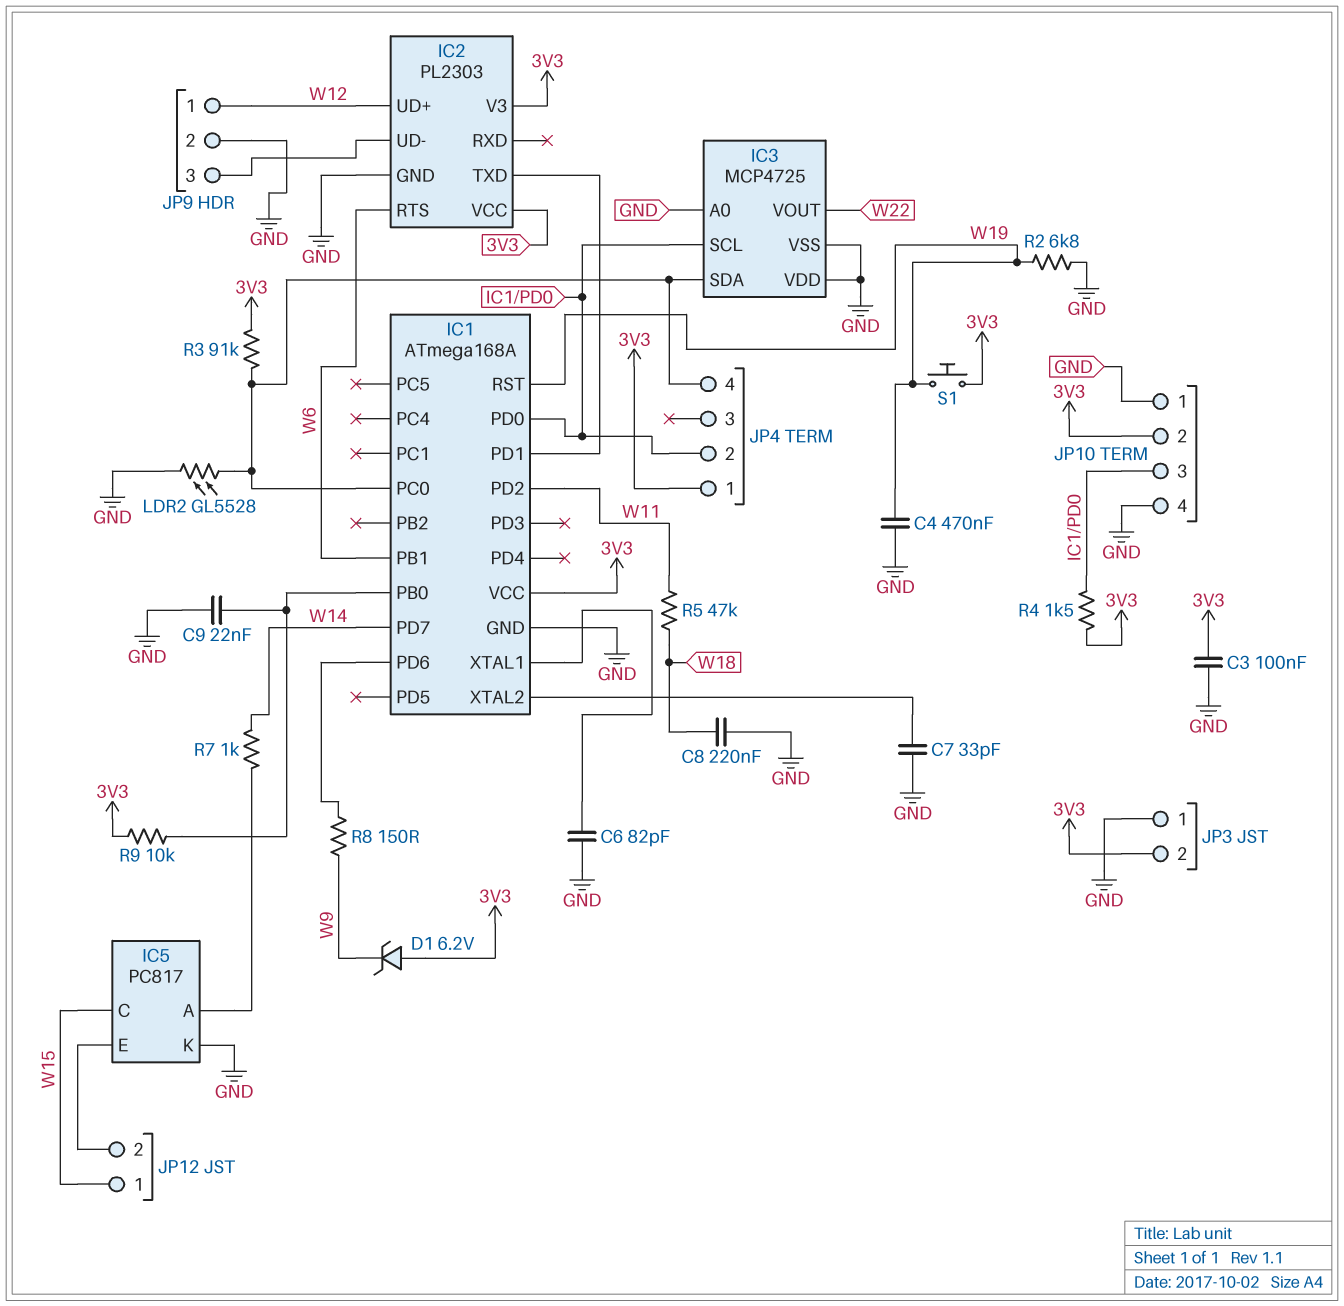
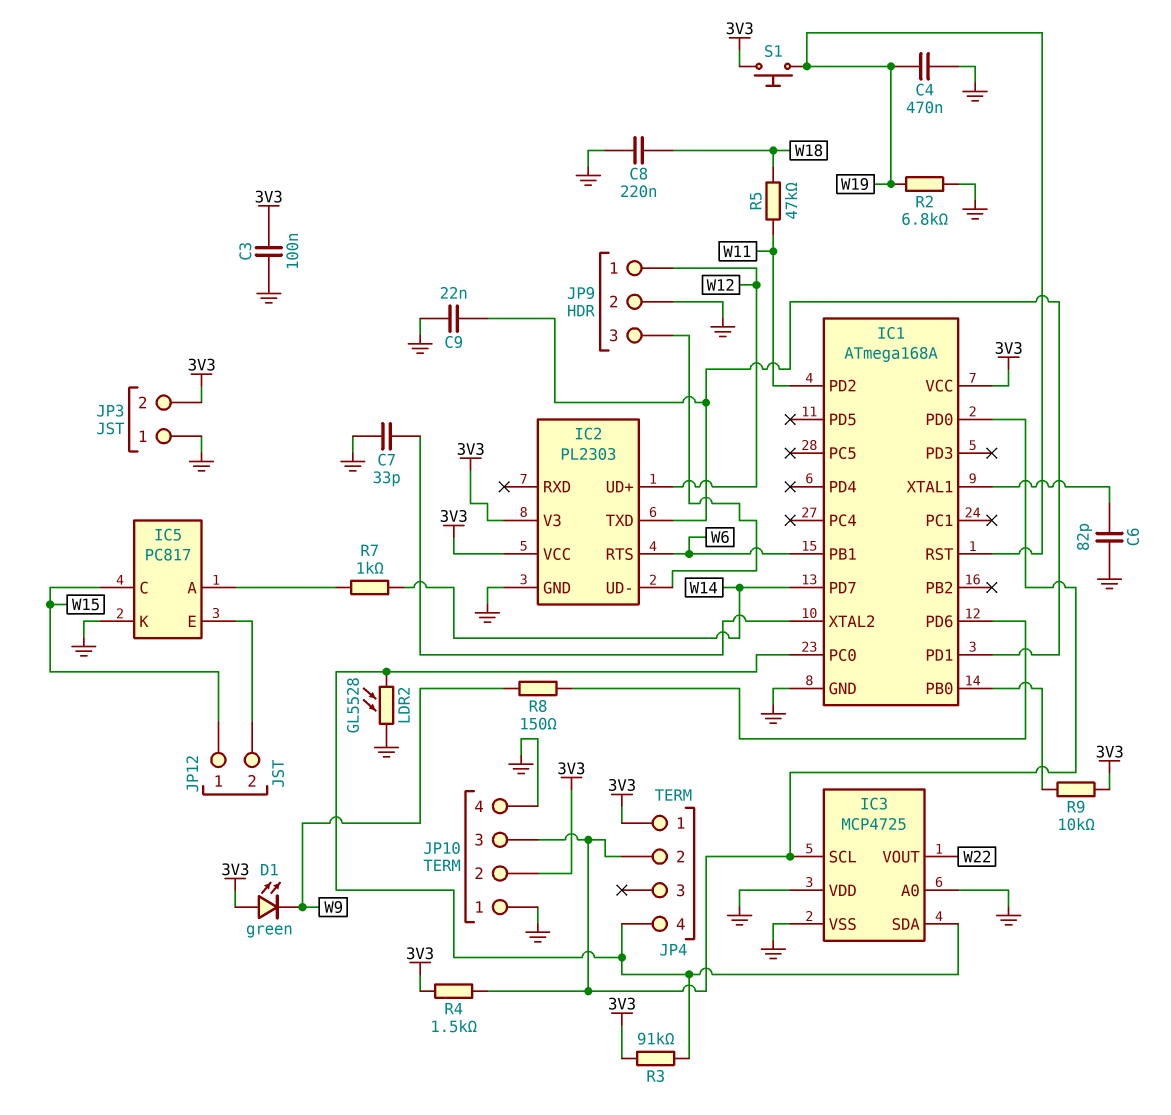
C9: 22nF (GND, IC1/PB0) -> 22nF (GND, IC1/PD1)
D1: zener 6.2V (A 3V3, K W9) -> LED green (A 3V3, K W9)

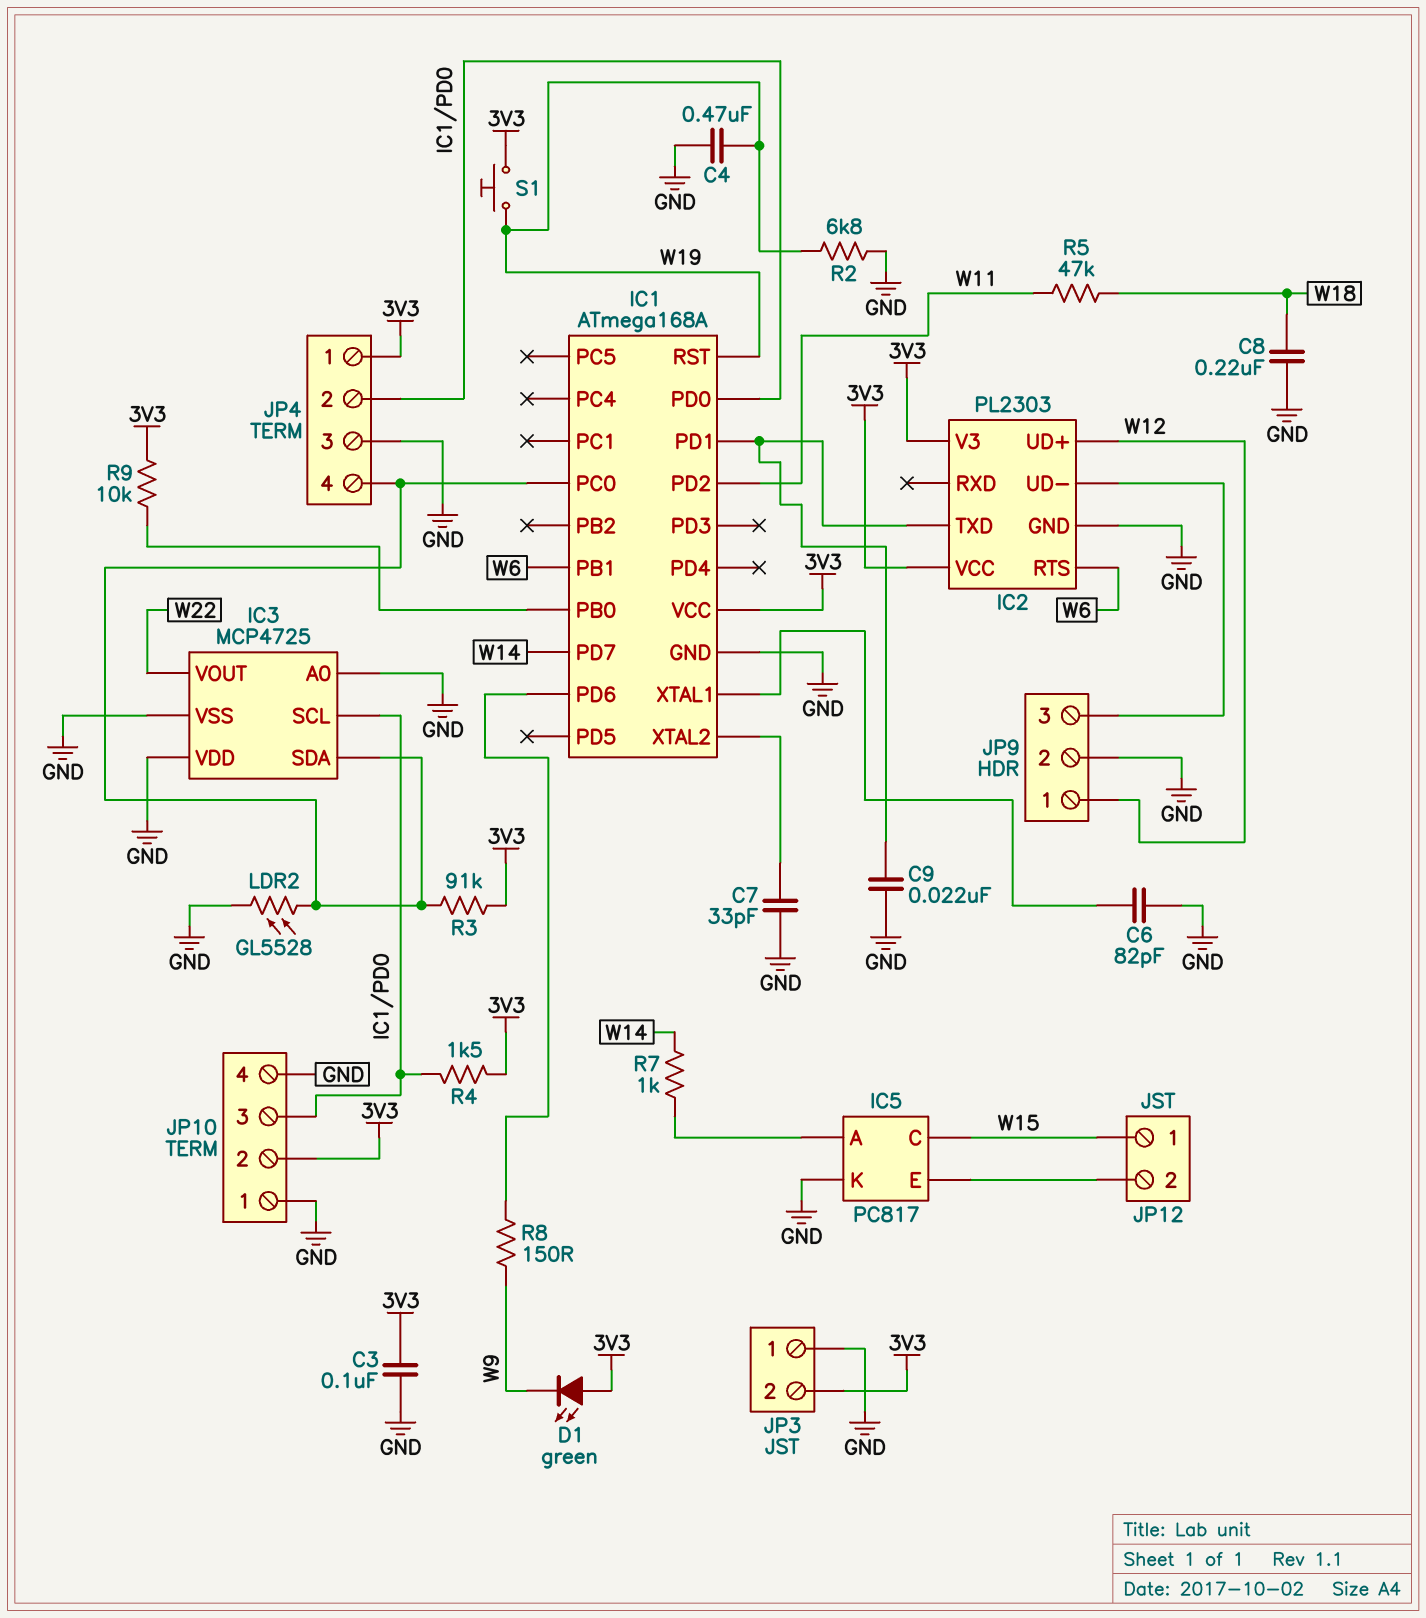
JP4 pin 3: none -> GND

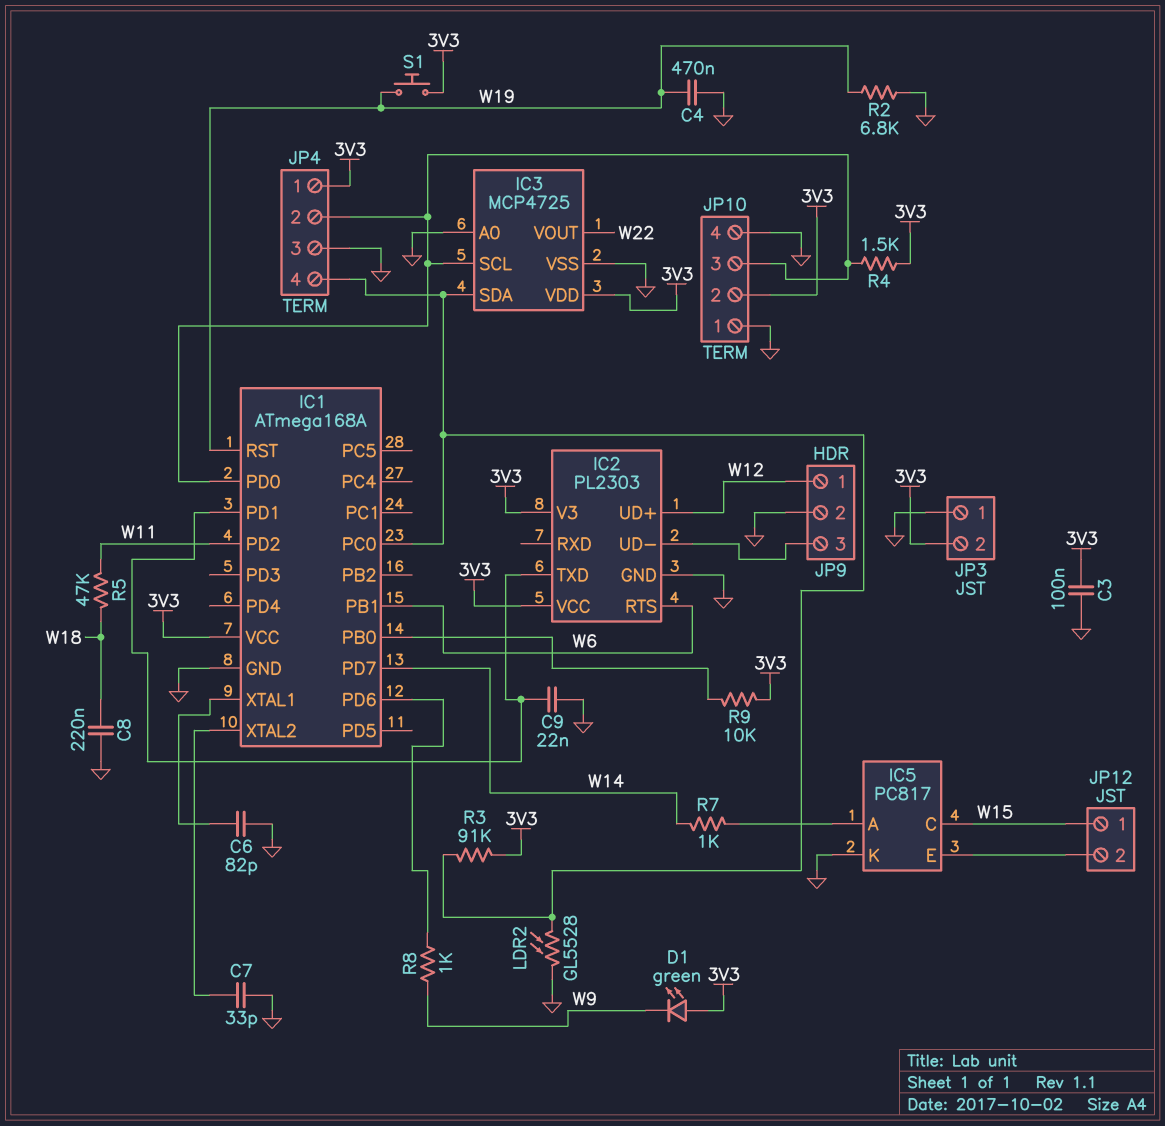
IC3 pin VDD: GND -> 3V3
R8: 150 (IC1/PD6, W9) -> 1k (IC1/PD6, W9)

